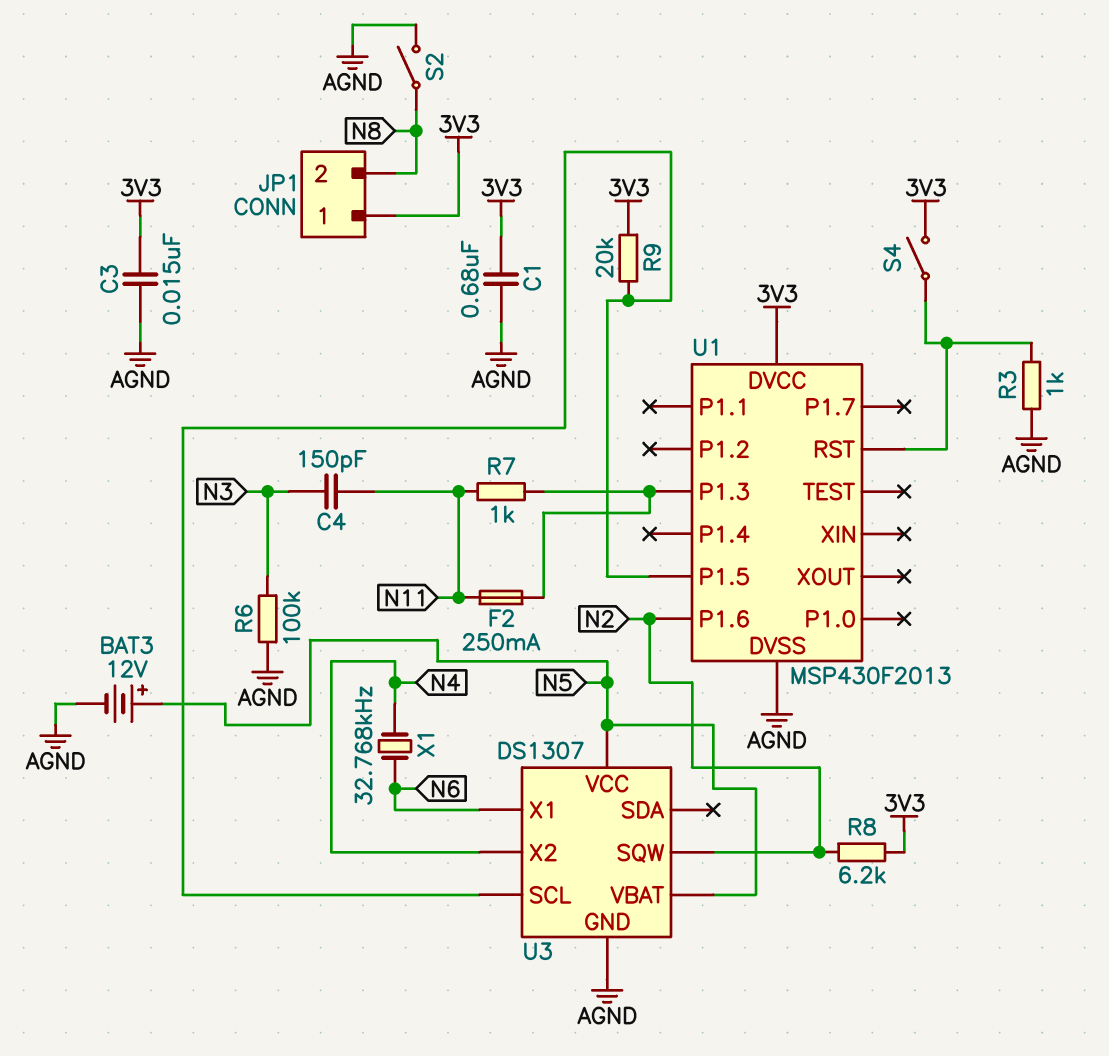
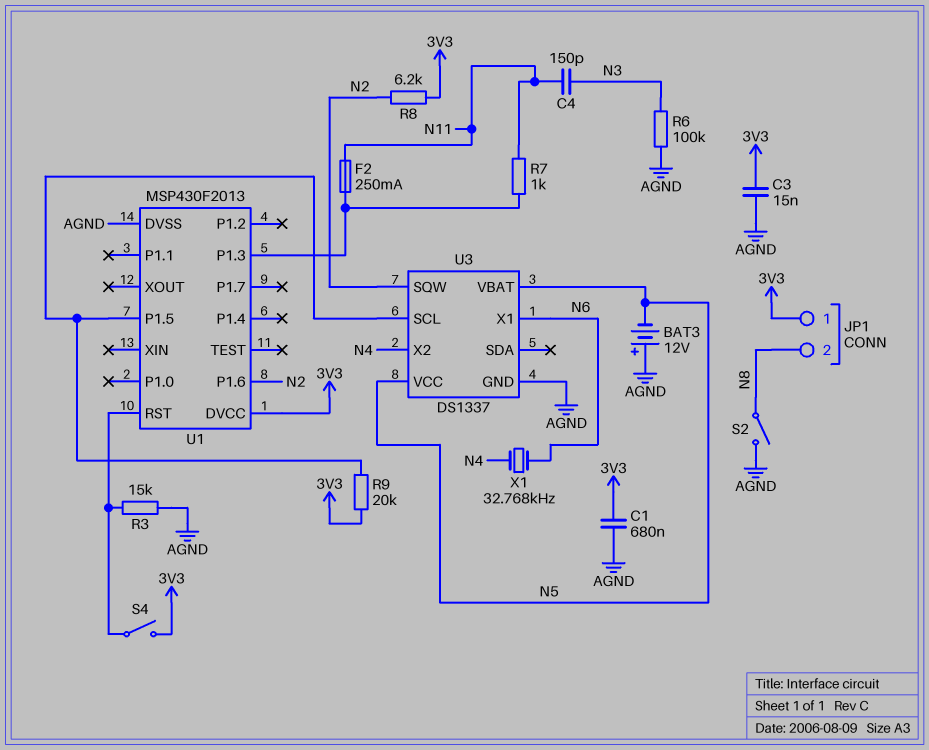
BAT3: 12V (plus N5, minus AGND) -> 12V (plus AGND, minus N5)
R3: 1k (AGND, U1/RST) -> 15k (AGND, U1/RST)
U3: DS1307 -> DS1337

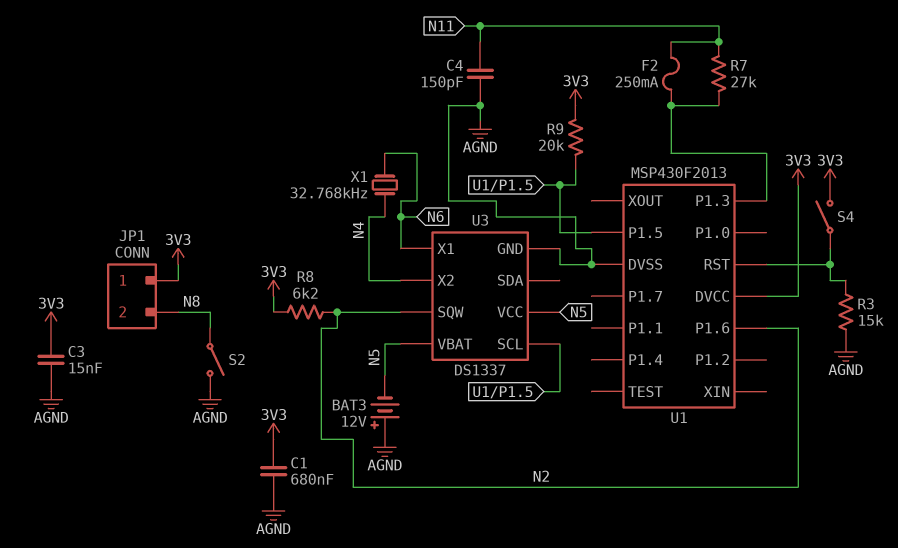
C4: 150pF (N3, N11) -> 150pF (AGND, N11)
R6: 100k (AGND, N3) -> none
R7: 1k (N11, U1/P1.3) -> 27k (N11, U1/P1.3)

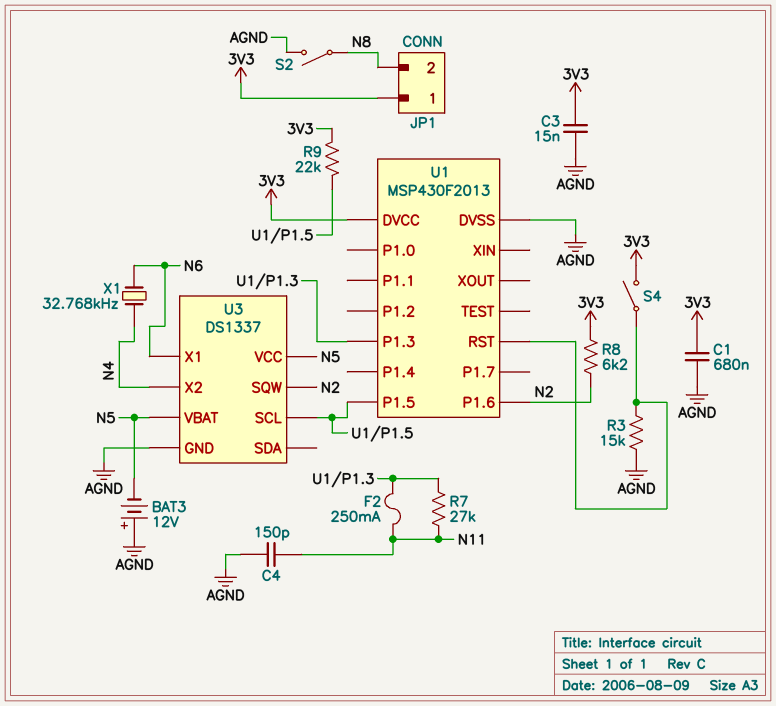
R9: 20k (3V3, U1/P1.5) -> 22k (3V3, U1/P1.5)

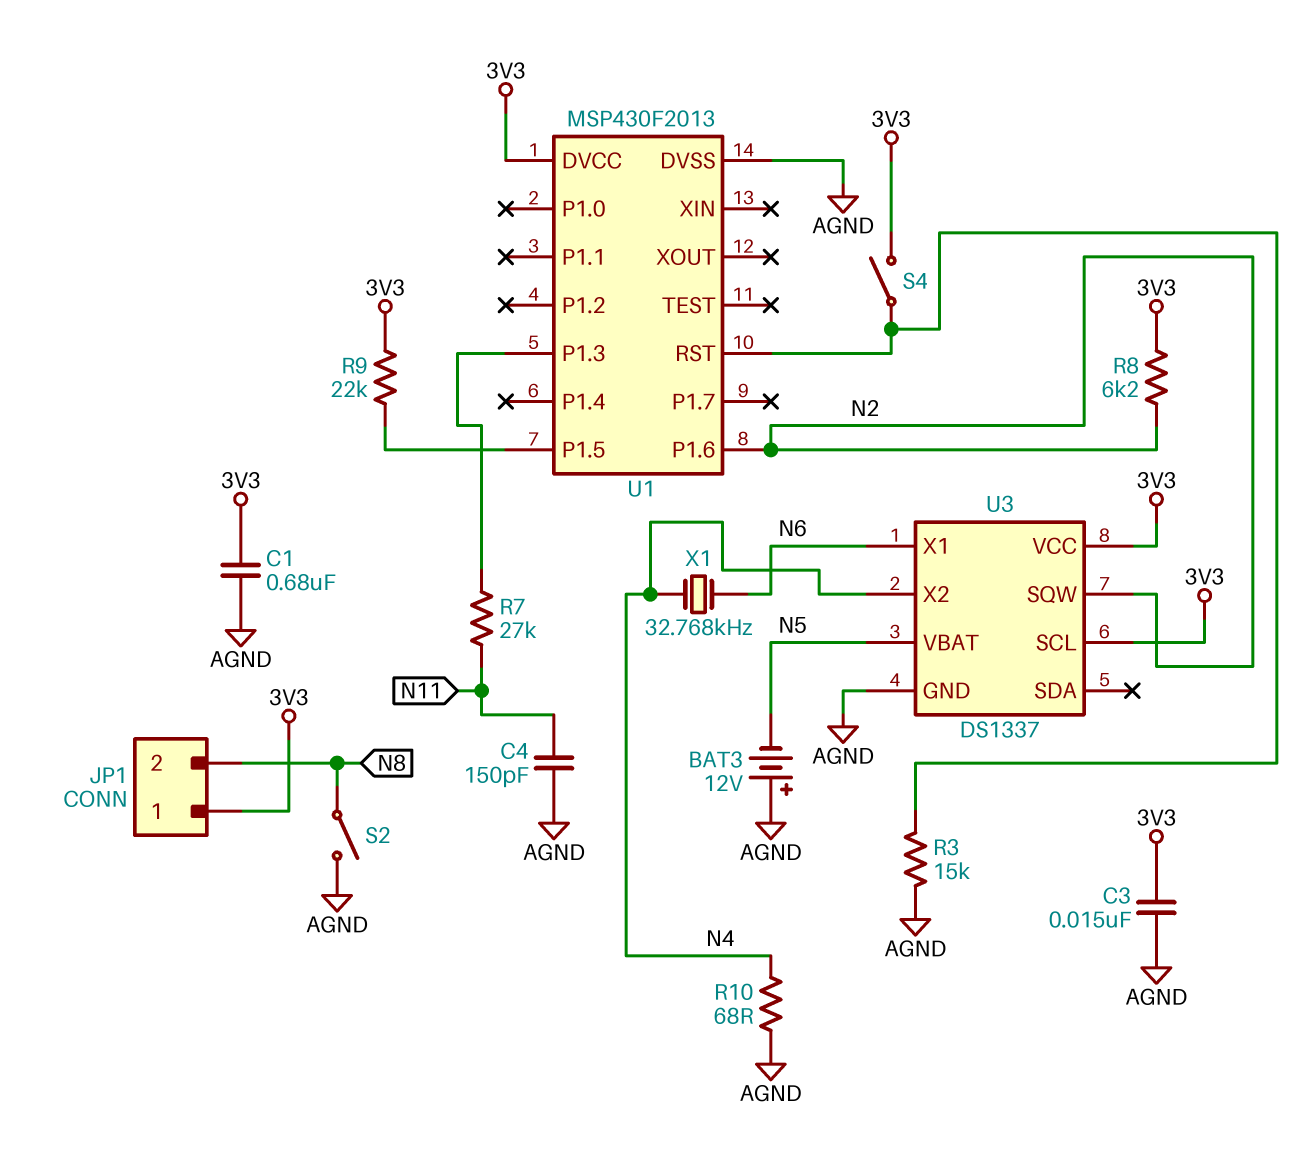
F2: 250mA (N11, U1/P1.3) -> none
R10: none -> 68 (AGND, N4)
U3 pin SCL: U1/P1.5 -> 3V3
U3 pin VCC: N5 -> 3V3

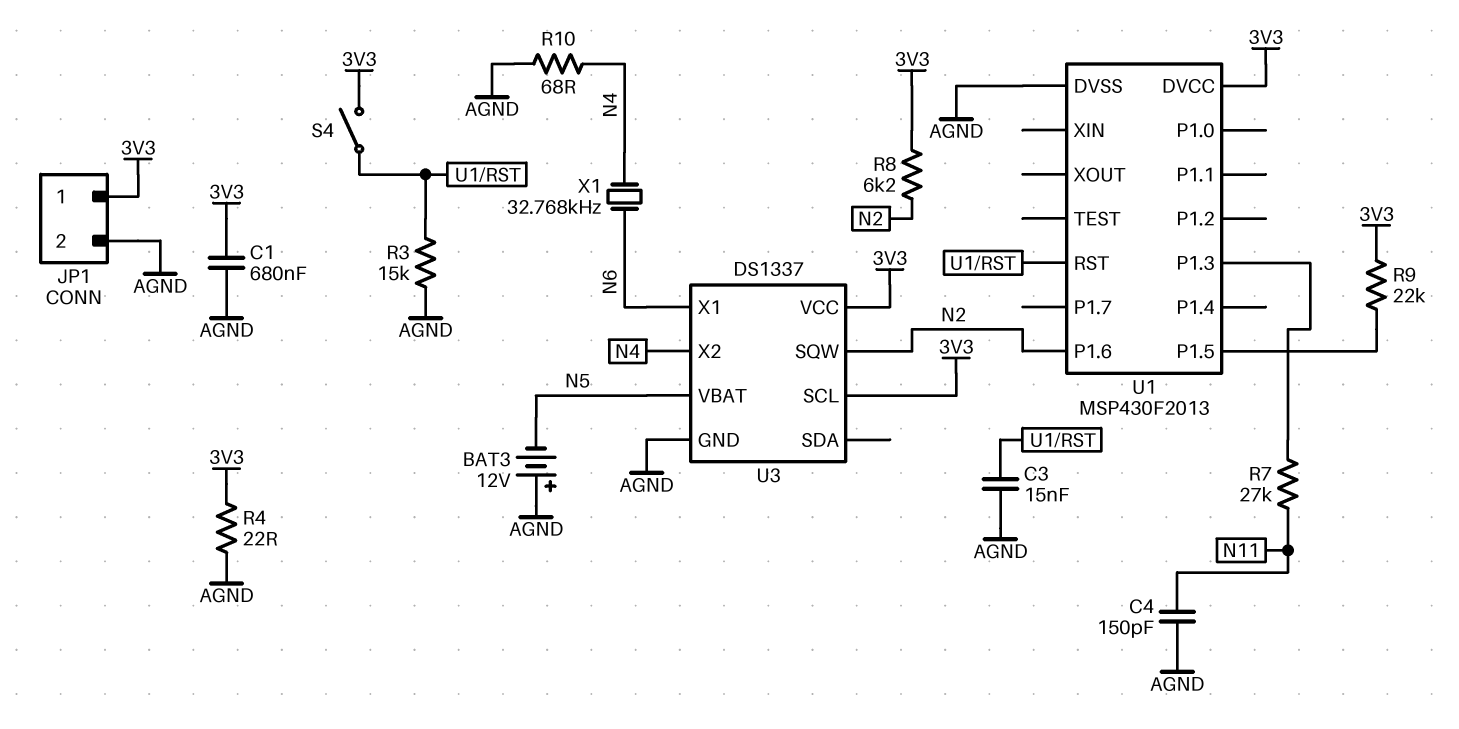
C3: 15nF (3V3, AGND) -> 15nF (AGND, U1/RST)
JP1 pin 2: N8 -> AGND
R4: none -> 22 (3V3, AGND)
S2: switch (AGND, N8) -> none

